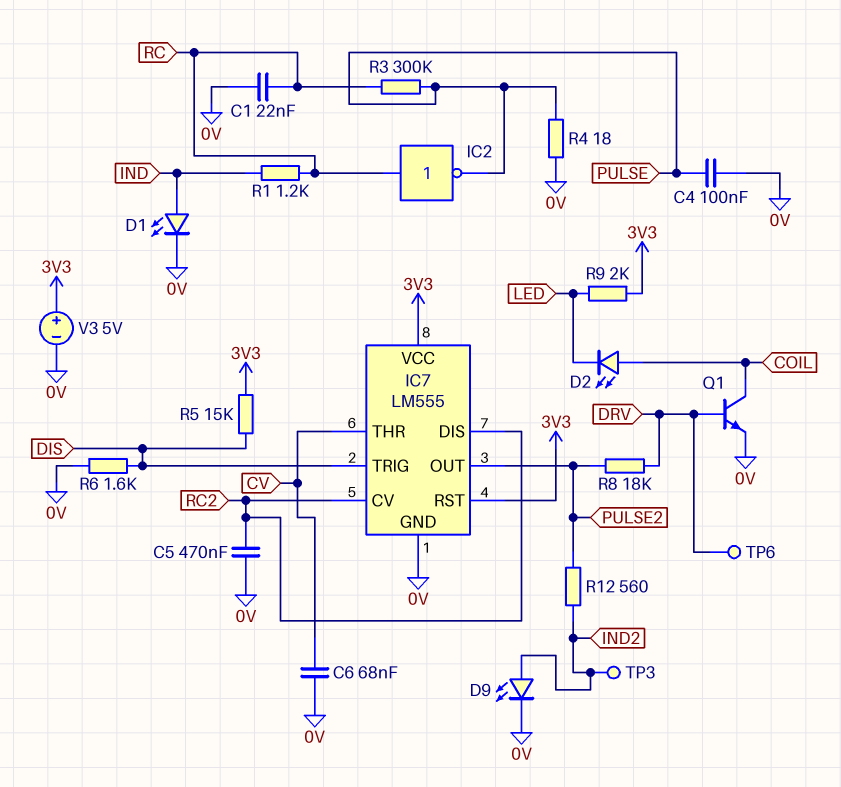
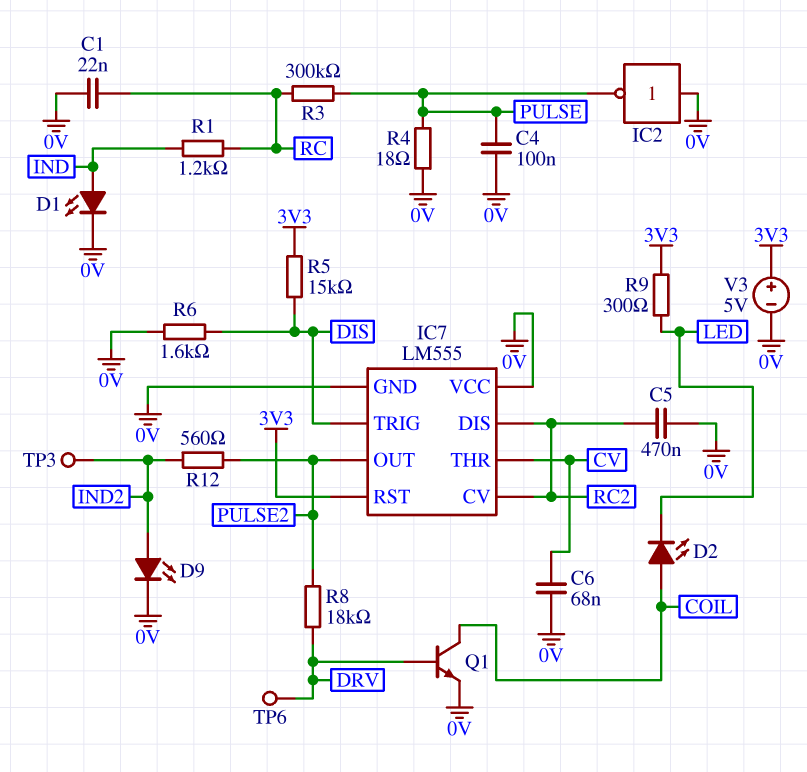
IC2: NOT (in RC, out PULSE) -> NOT (in 0V, out PULSE)
IC7 pin VCC: 3V3 -> 0V
R9: 2k (3V3, LED) -> 300 (3V3, LED)

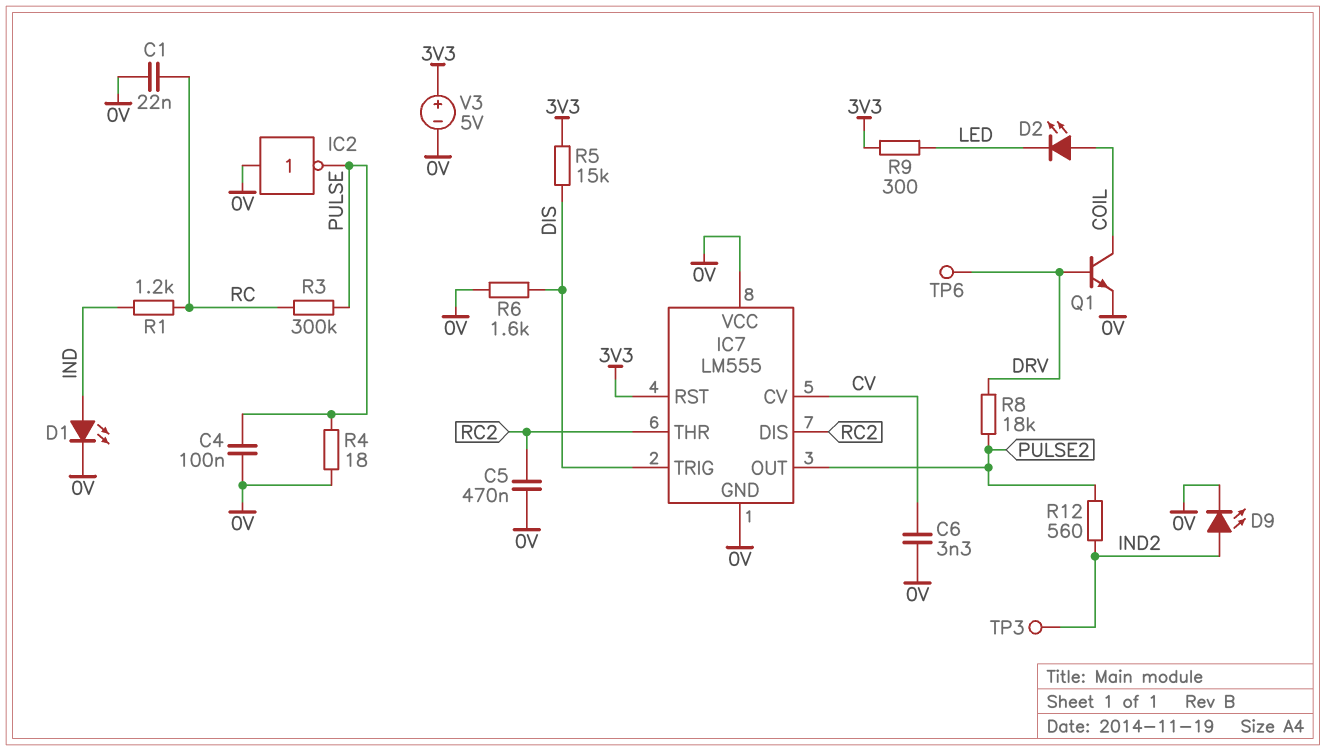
C6: 68nF (0V, CV) -> 3.3nF (0V, CV)
IC7 pin CV: RC2 -> CV
IC7 pin THR: CV -> RC2

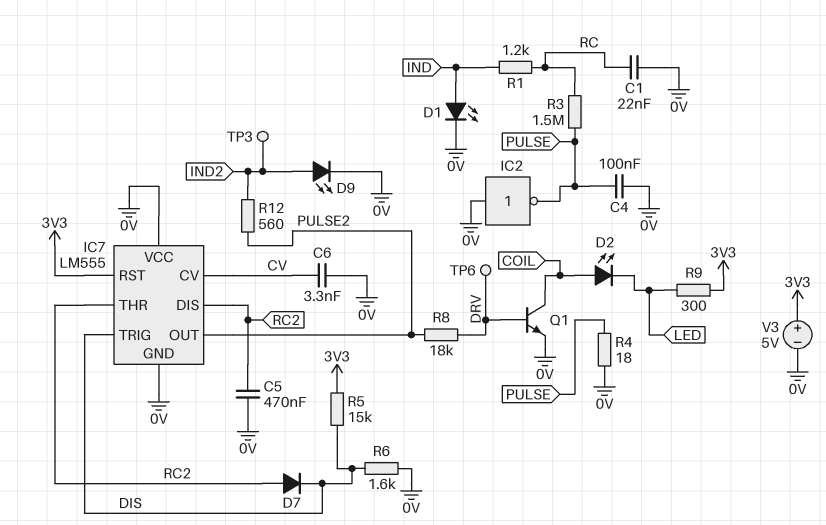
D7: none -> diode (A RC2, K DIS)
R3: 300k (PULSE, RC) -> 1.5M (PULSE, RC)

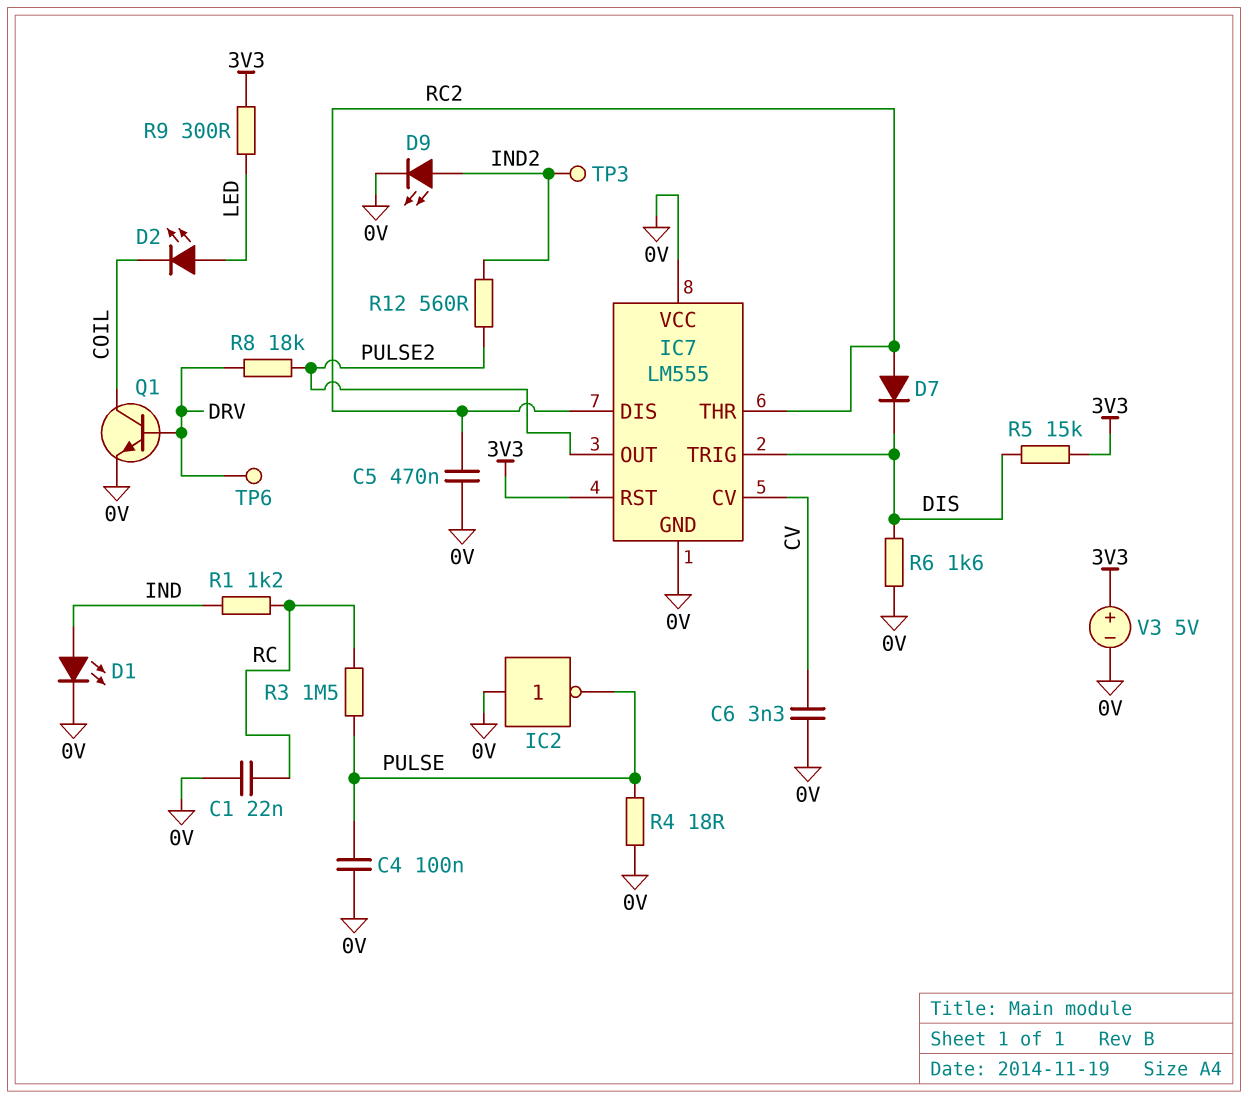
D2: LED (A COIL, K LED) -> LED (A LED, K COIL)

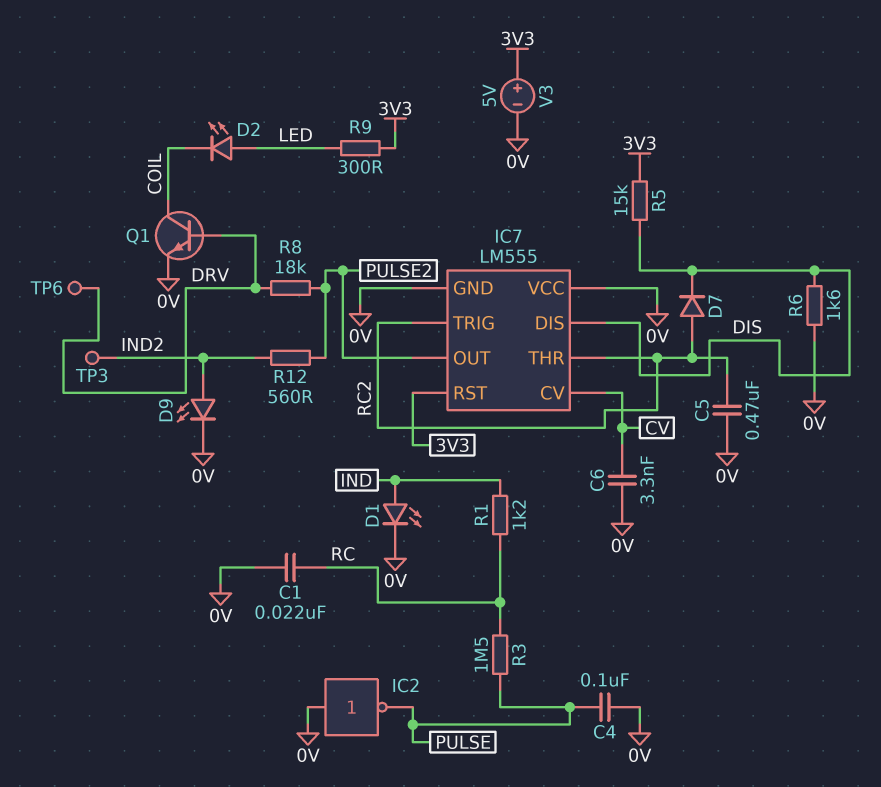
IC7 pin DIS: RC2 -> DIS
IC7 pin TRIG: DIS -> RC2
R4: 18 (0V, PULSE) -> none

